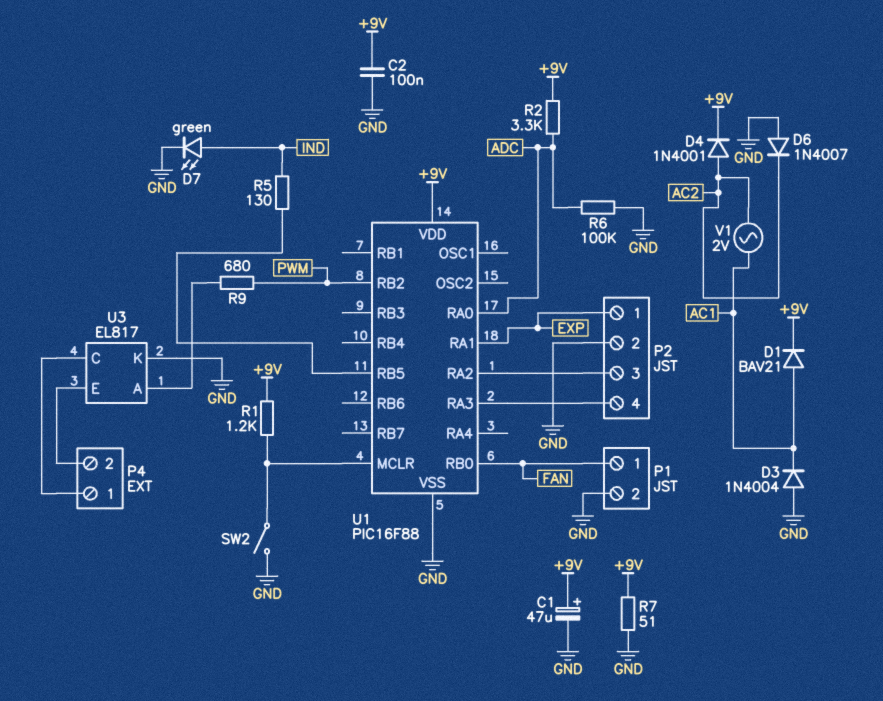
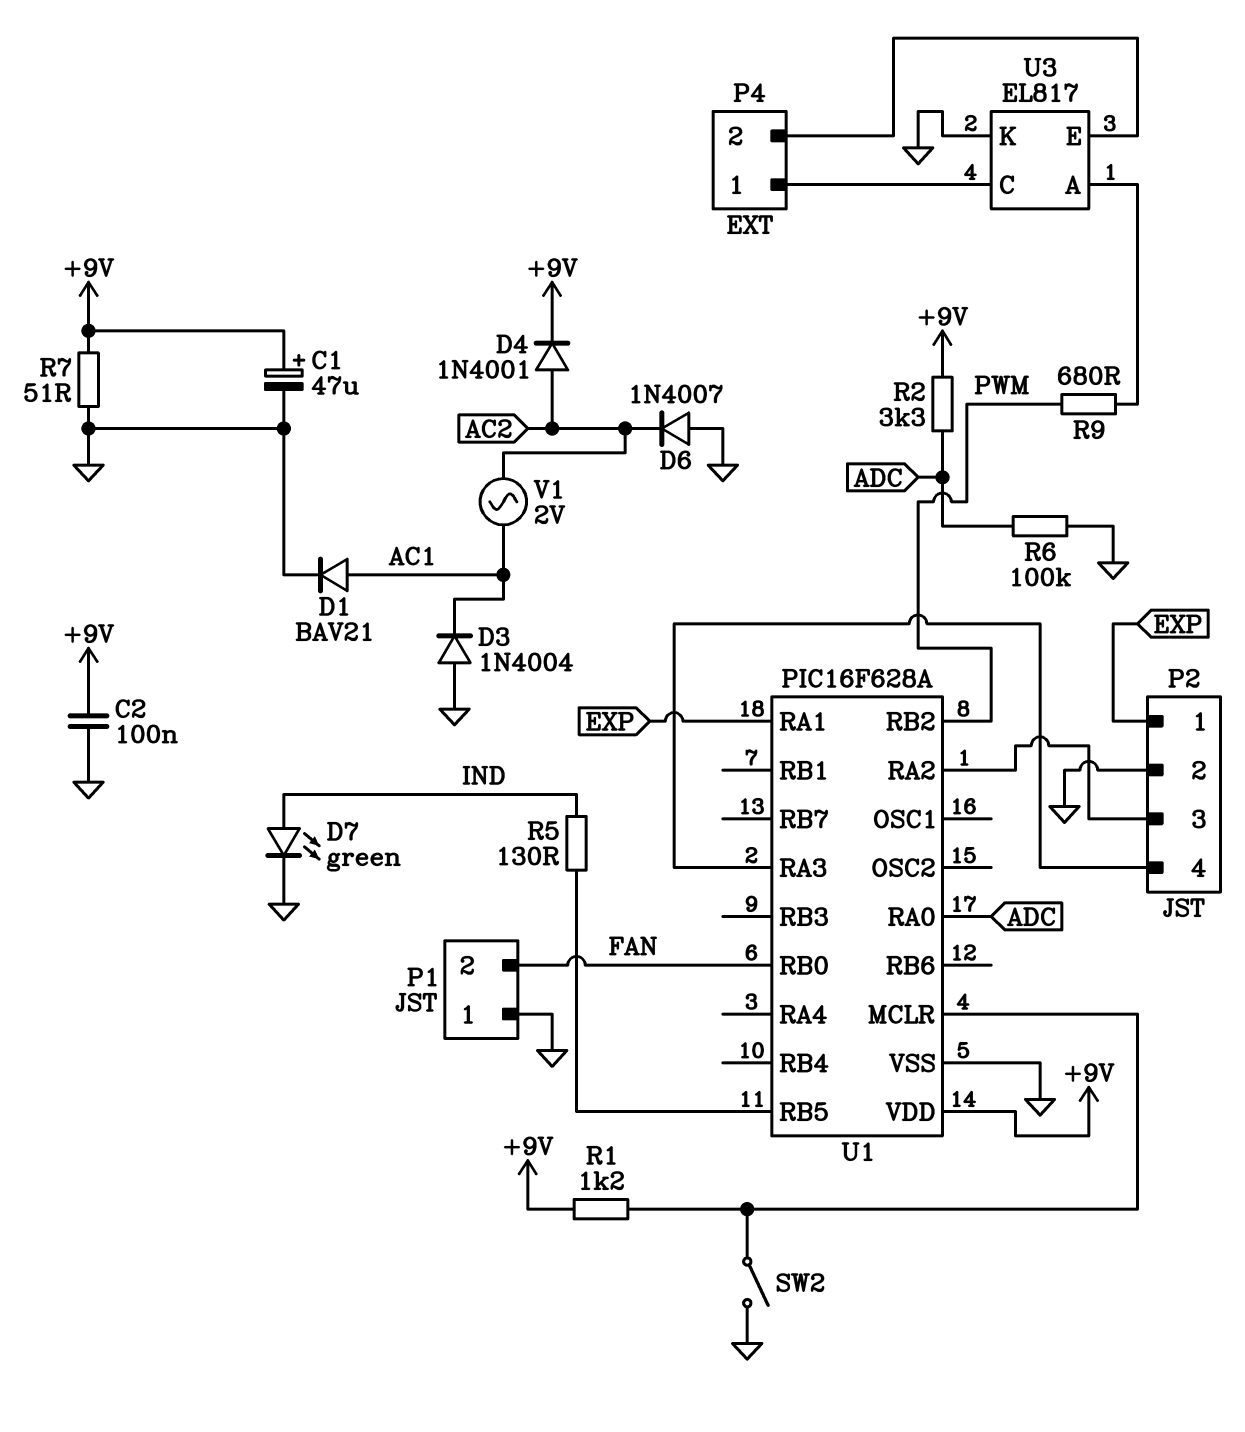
D1: diode BAV21 (A AC1, K +9V) -> diode BAV21 (A AC1, K GND)
P1 pin 1: FAN -> GND
P1 pin 2: GND -> FAN
U1: PIC16F88 -> PIC16F628A

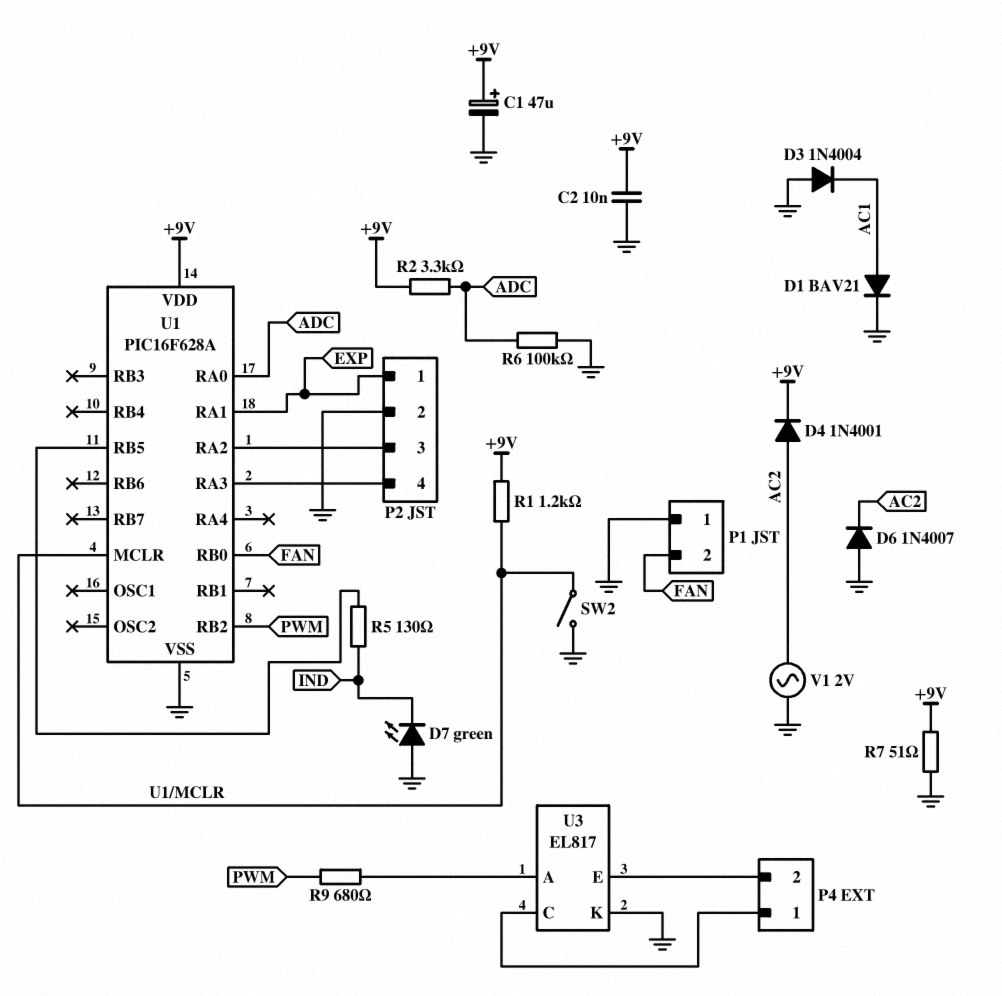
C2: 100nF (+9V, GND) -> 10nF (+9V, GND)
D7: LED green (A IND, K GND) -> LED green (A GND, K IND)
V1: AC 2V (AC1, AC2) -> AC 2V (AC2, GND)

